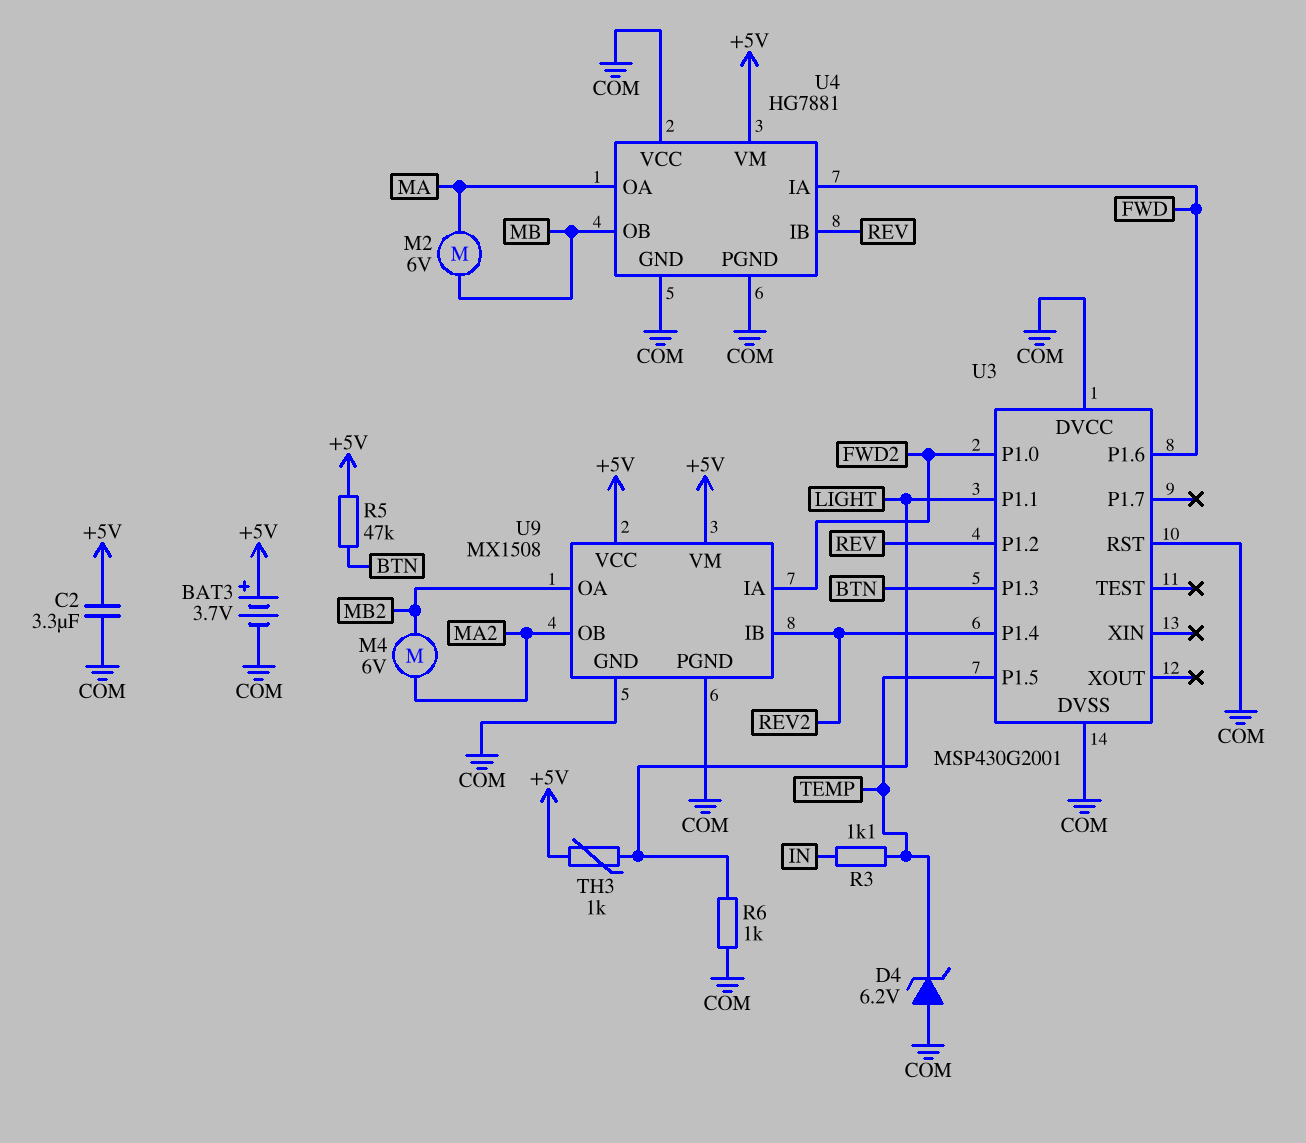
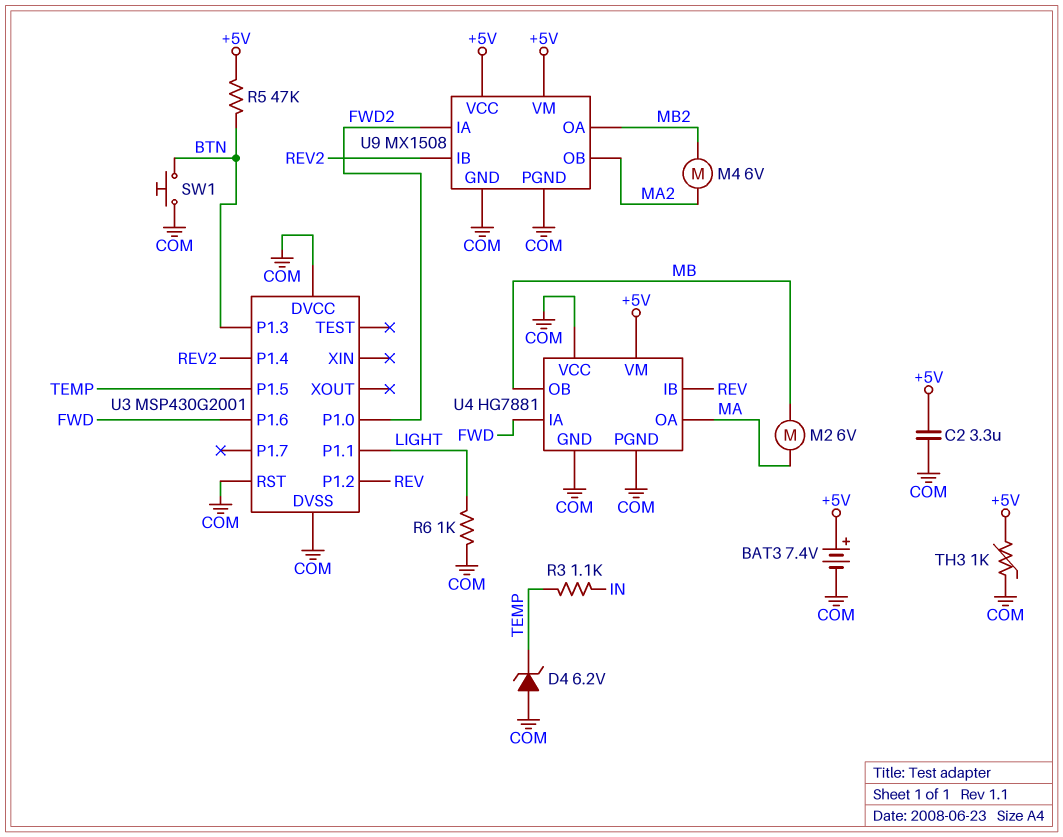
BAT3: 3.7V (plus +5V, minus COM) -> 7.4V (plus +5V, minus COM)
SW1: none -> button (BTN, COM)
TH3: 1k (+5V, LIGHT) -> 1k (+5V, COM)

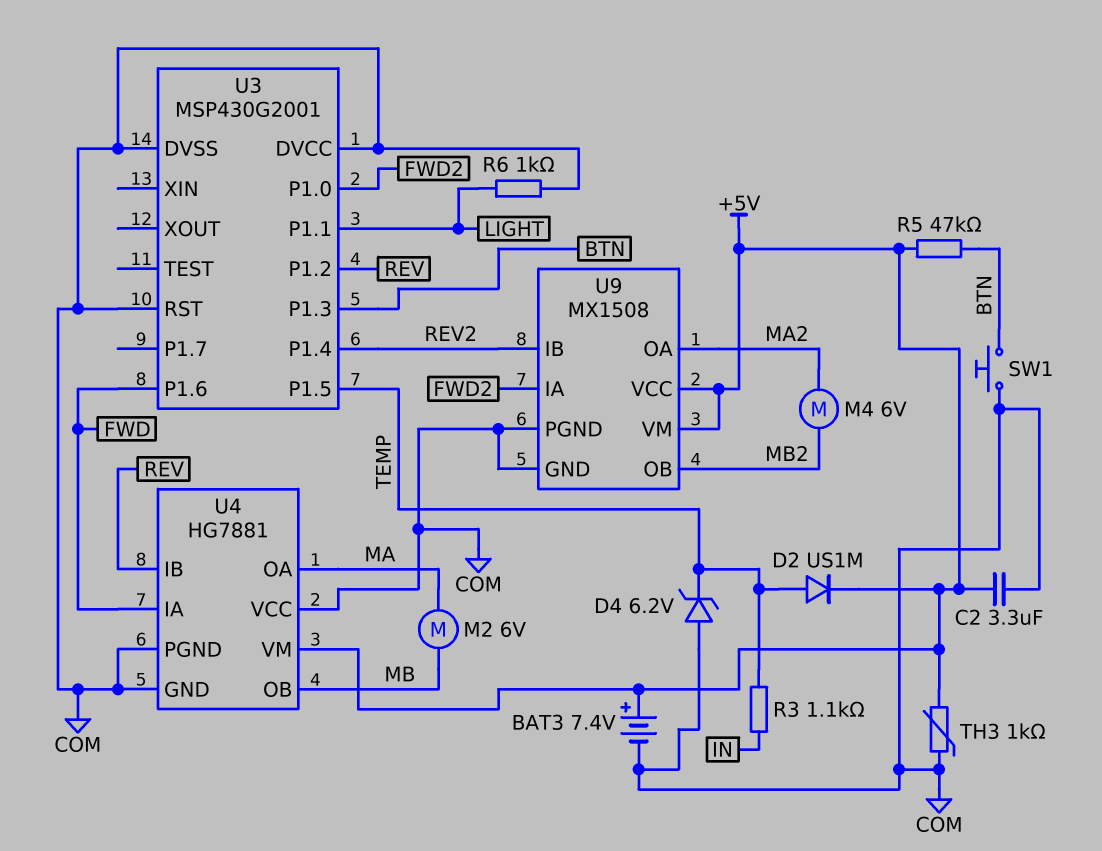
D2: none -> diode US1M (A TEMP, K +5V)
U9 pin OA: MB2 -> MA2
U9 pin OB: MA2 -> MB2

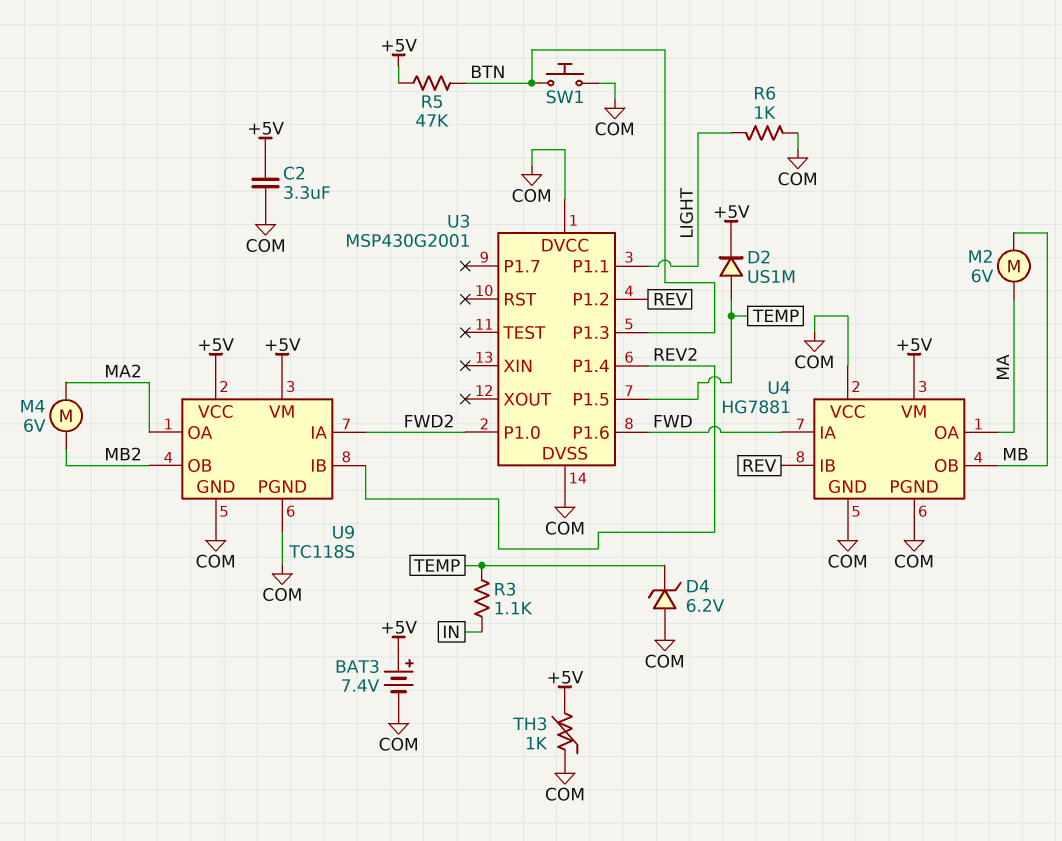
U3 pin RST: COM -> none
U9: MX1508 -> TC118S

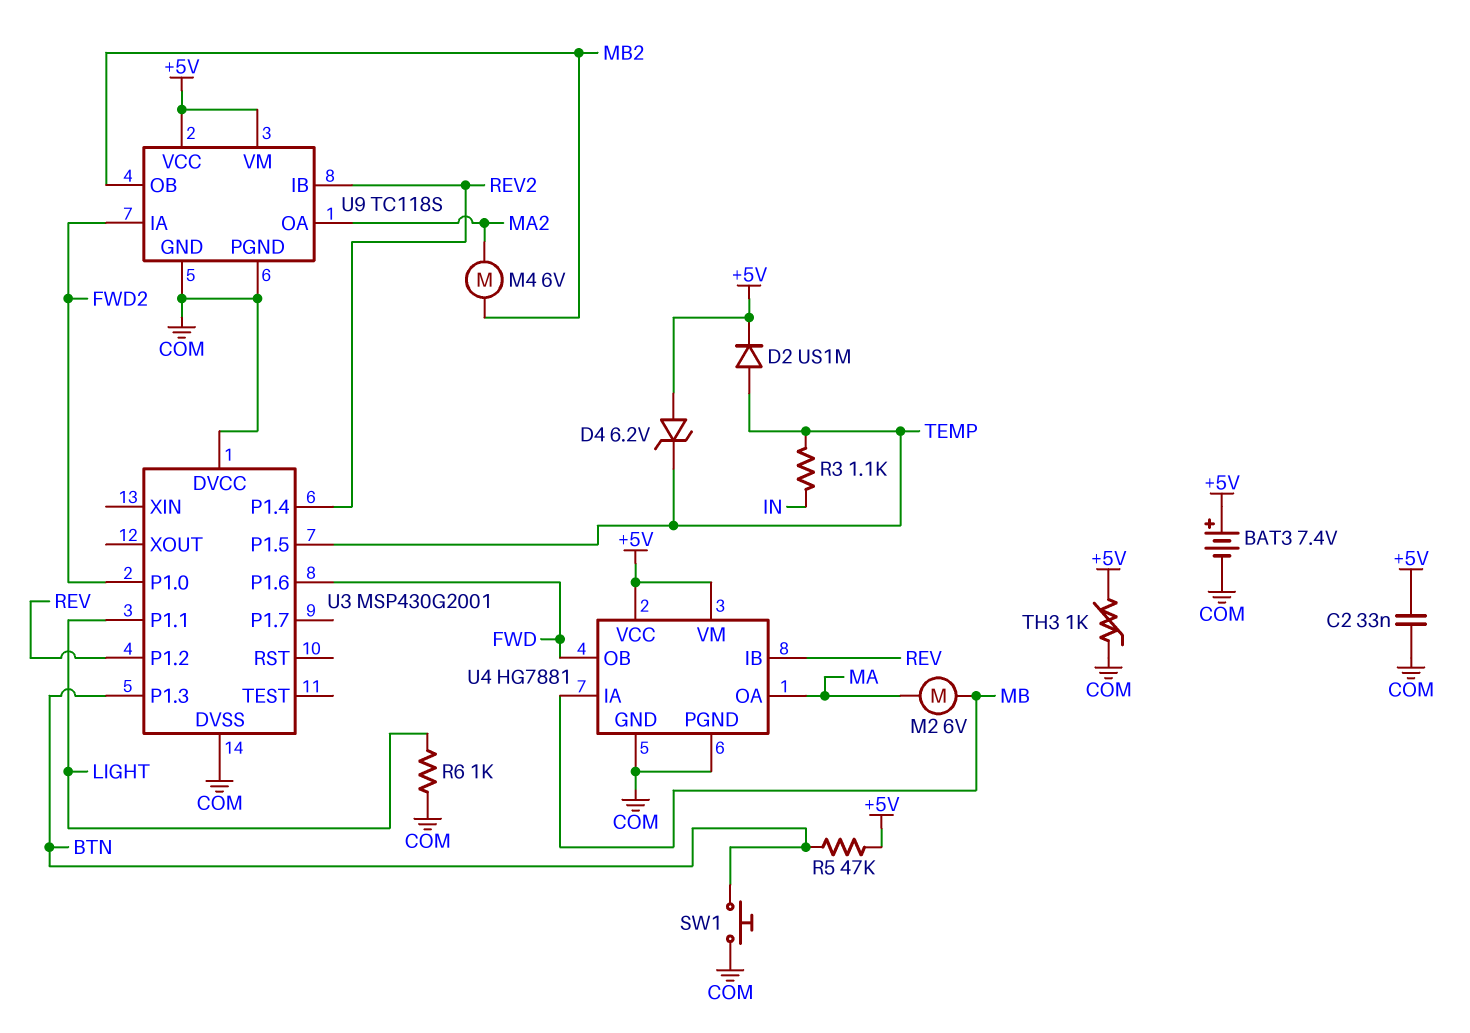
C2: 3.3uF (+5V, COM) -> 33nF (+5V, COM)
D4: zener 6.2V (A COM, K TEMP) -> zener 6.2V (A +5V, K TEMP)
U4 pin IA: FWD -> MB
U4 pin OB: MB -> FWD
U4 pin VCC: COM -> +5V

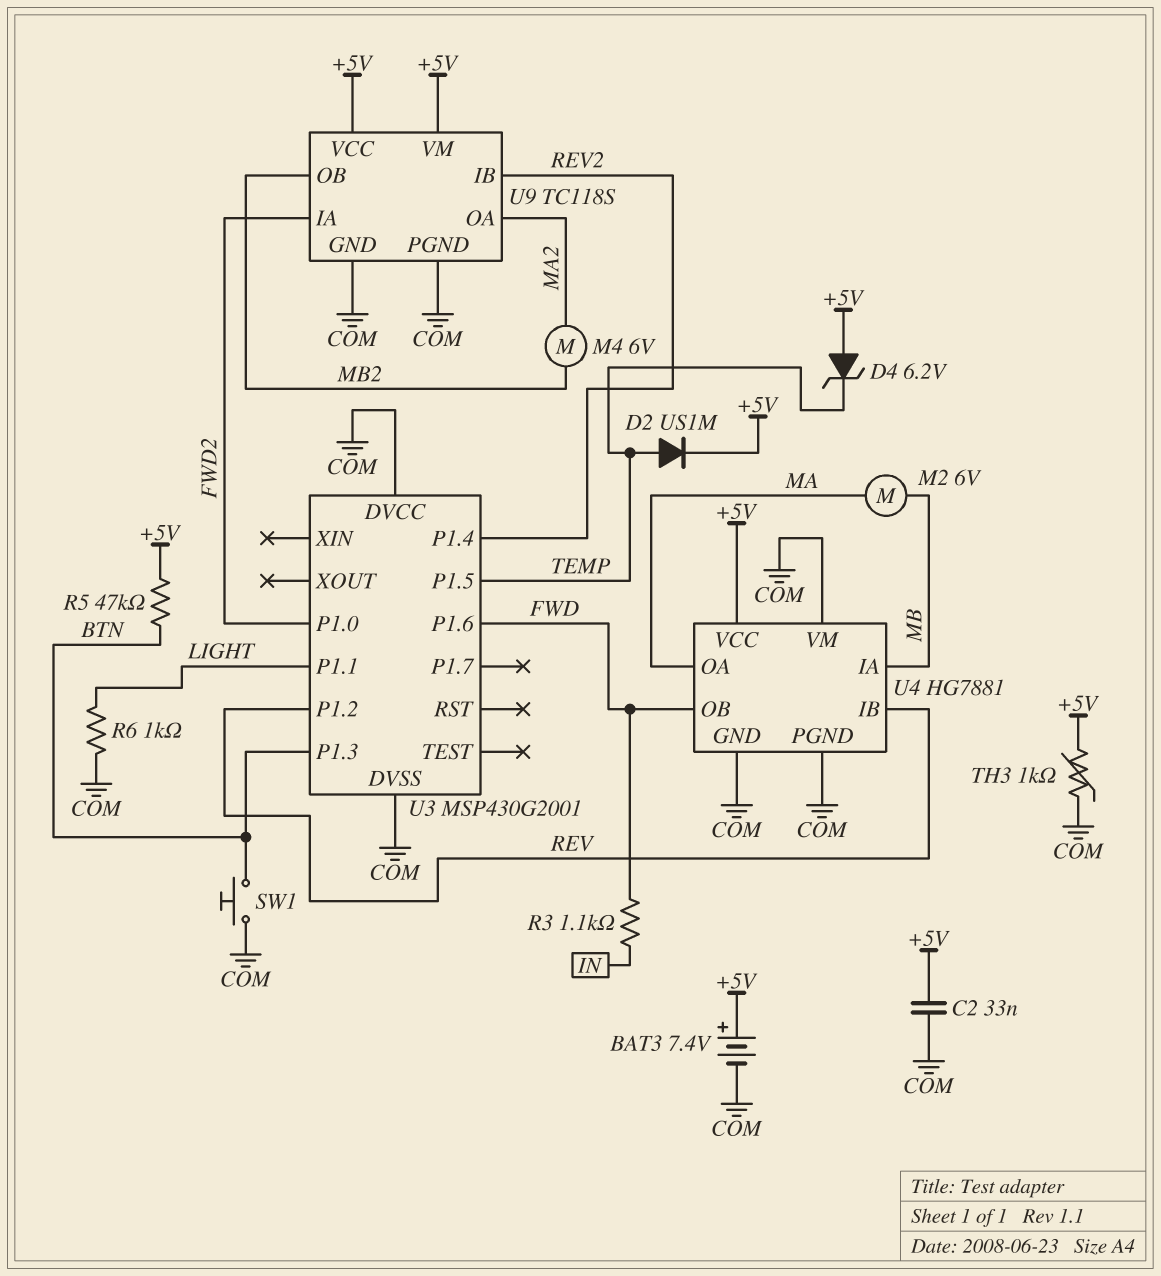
R3: 1.1k (IN, TEMP) -> 1.1k (FWD, IN)
U4 pin VM: +5V -> COM

